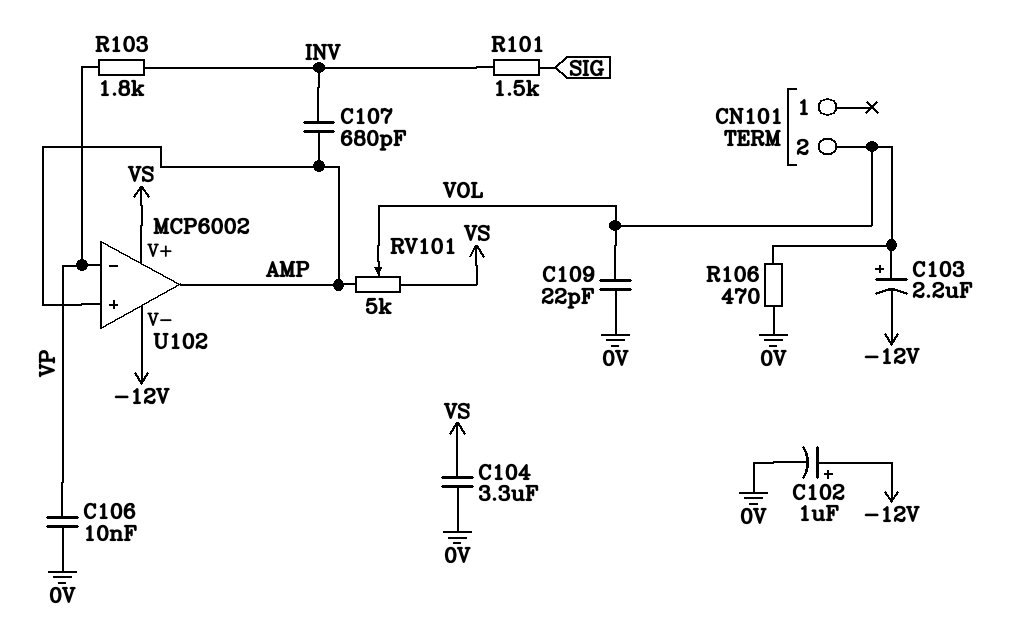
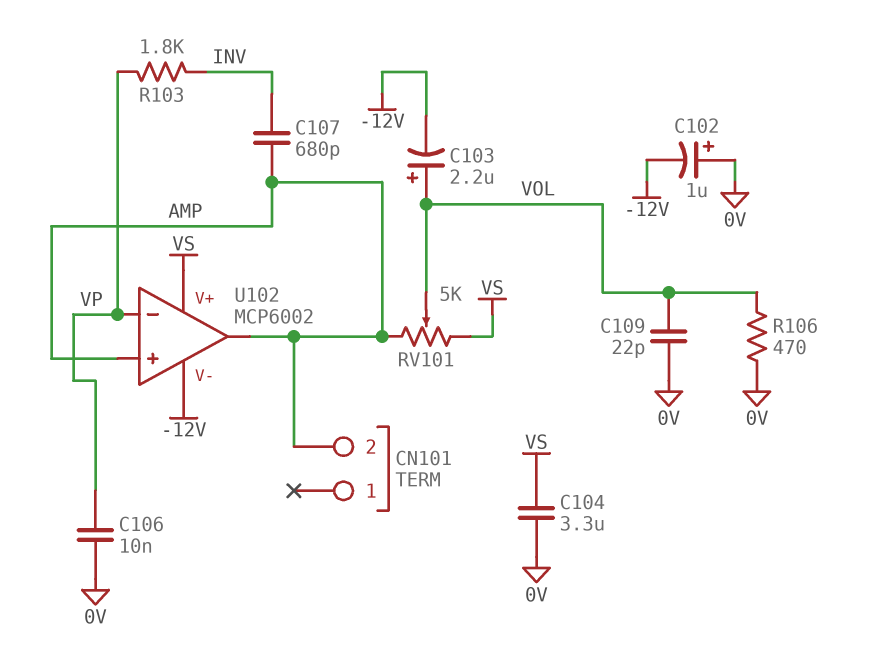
C102: 1uF (plus -12V, minus 0V) -> 1uF (plus 0V, minus -12V)
CN101 pin 2: VOL -> AMP
R101: 1.5k (INV, SIG) -> none

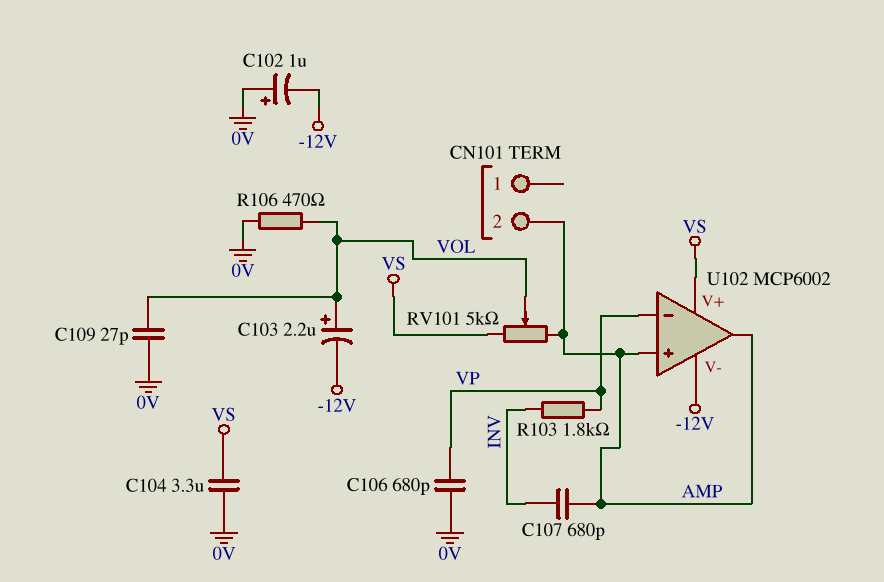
C106: 10nF (0V, VP) -> 680pF (0V, VP)
C109: 22pF (0V, VOL) -> 27pF (0V, VOL)

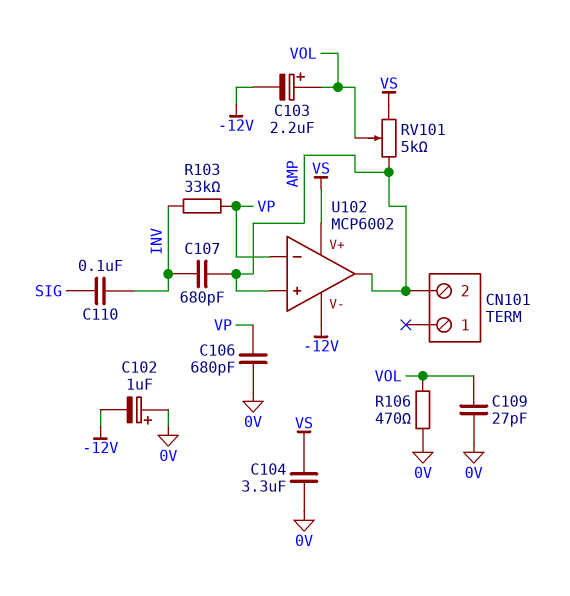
C110: none -> 100nF (INV, SIG)
R103: 1.8k (INV, VP) -> 33k (INV, VP)

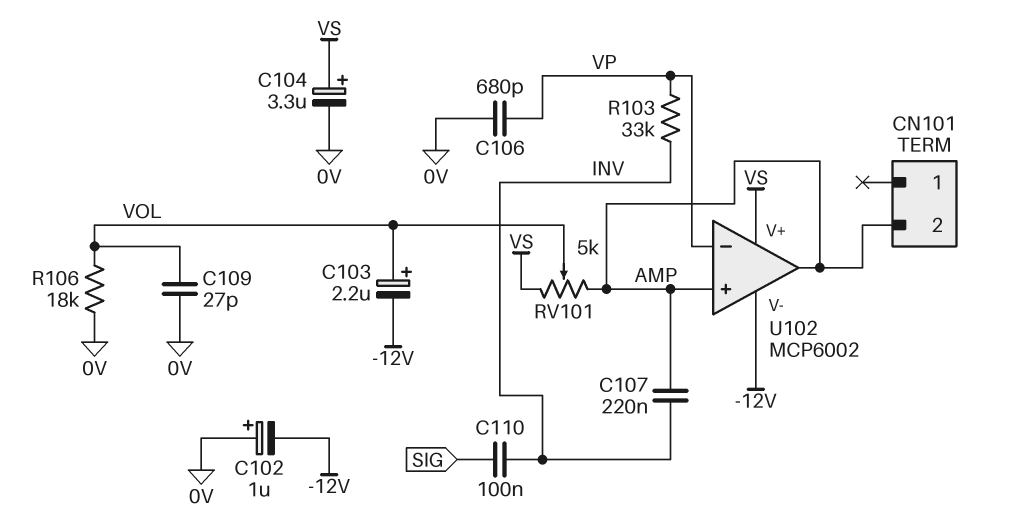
C104: 3.3uF (0V, VS) -> 3.3uF (plus VS, minus 0V)
C107: 680pF (AMP, INV) -> 220nF (AMP, INV)
R106: 470 (0V, VOL) -> 18k (0V, VOL)

